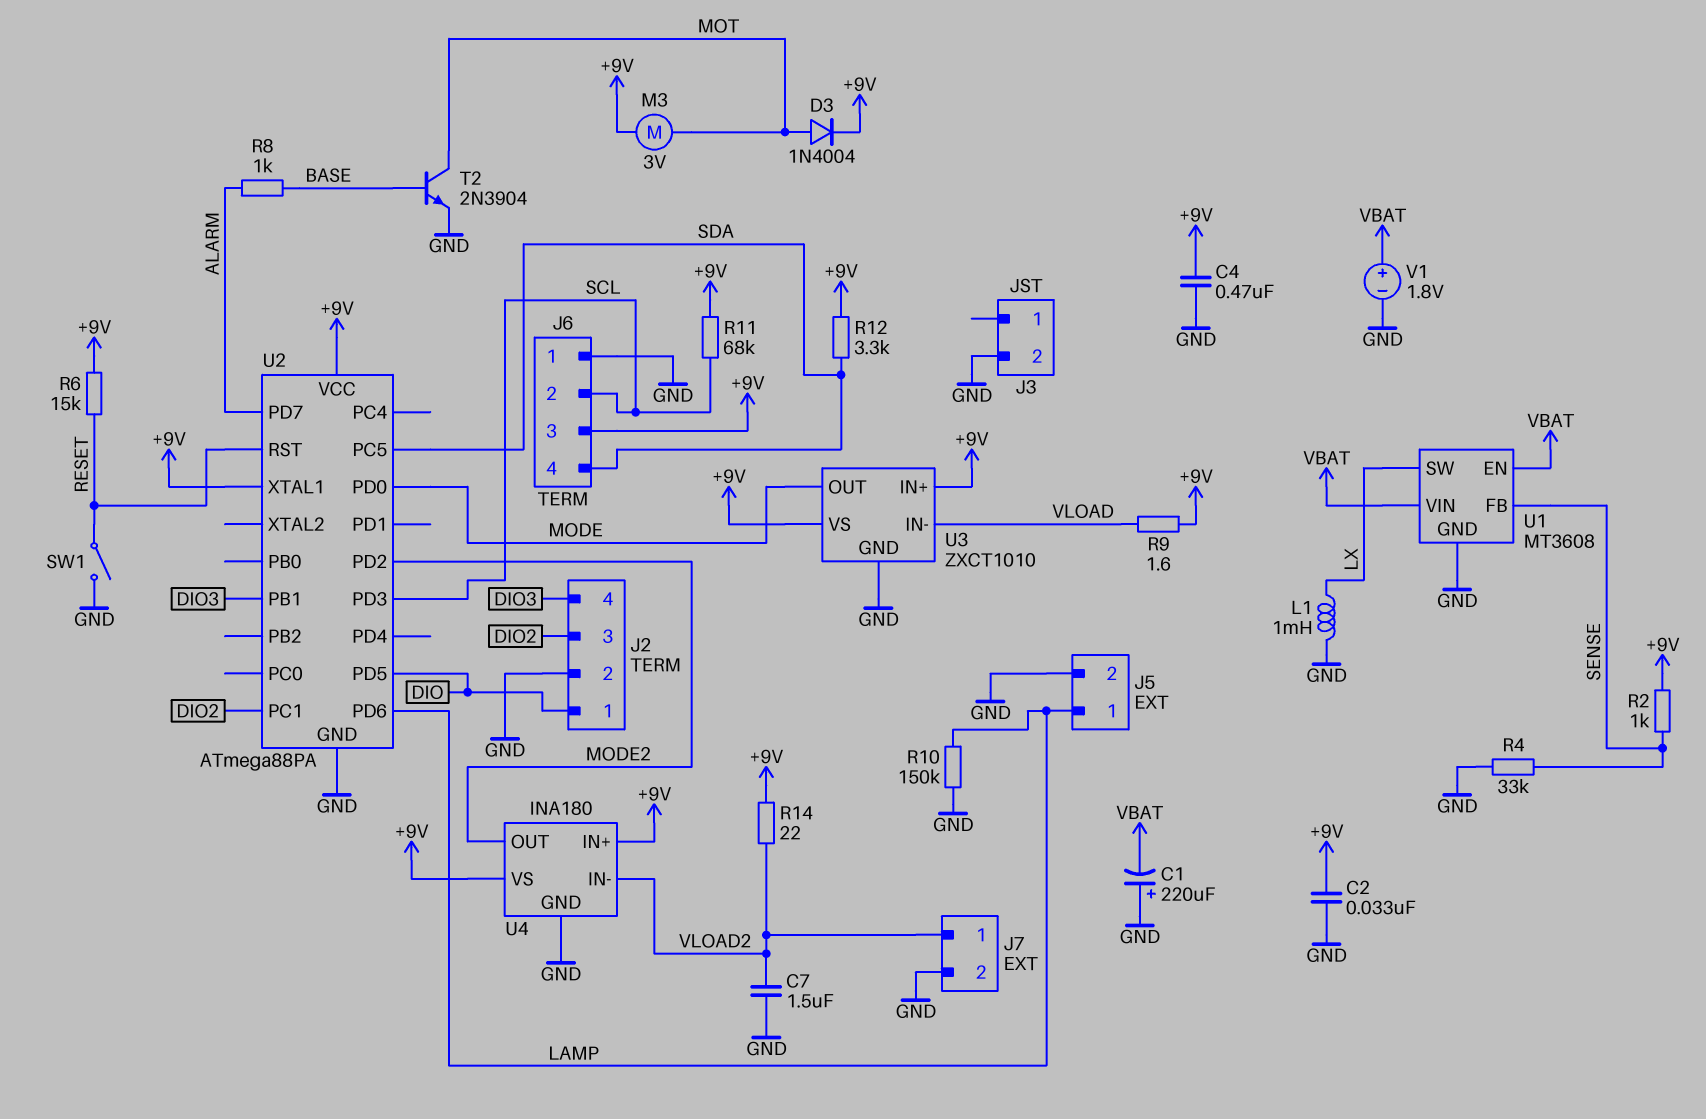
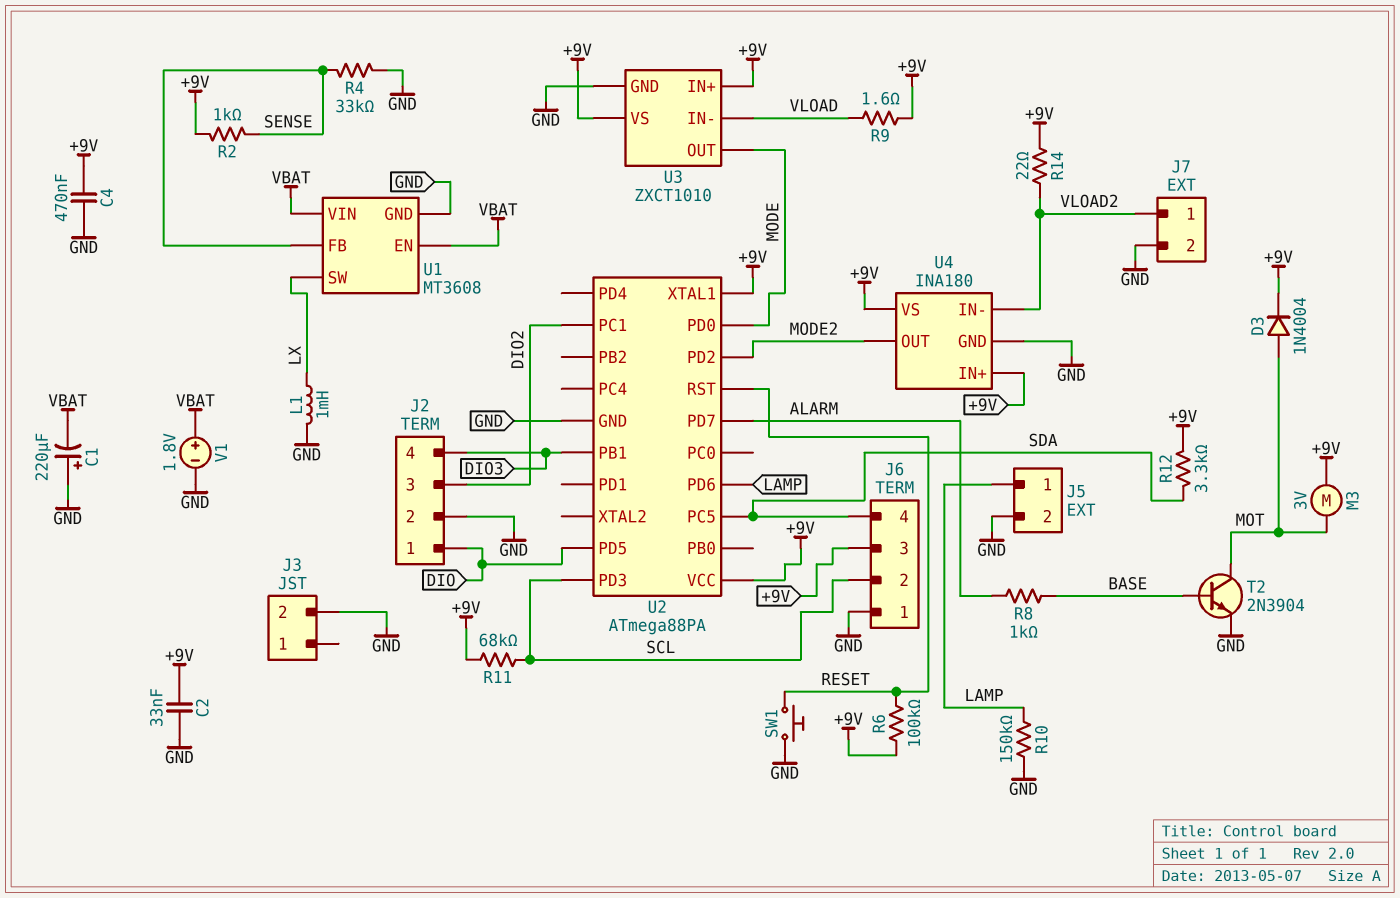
C7: 1.5uF (GND, VLOAD2) -> none
R6: 15k (+9V, RESET) -> 100k (+9V, RESET)
SW1: switch (GND, RESET) -> button (GND, RESET)

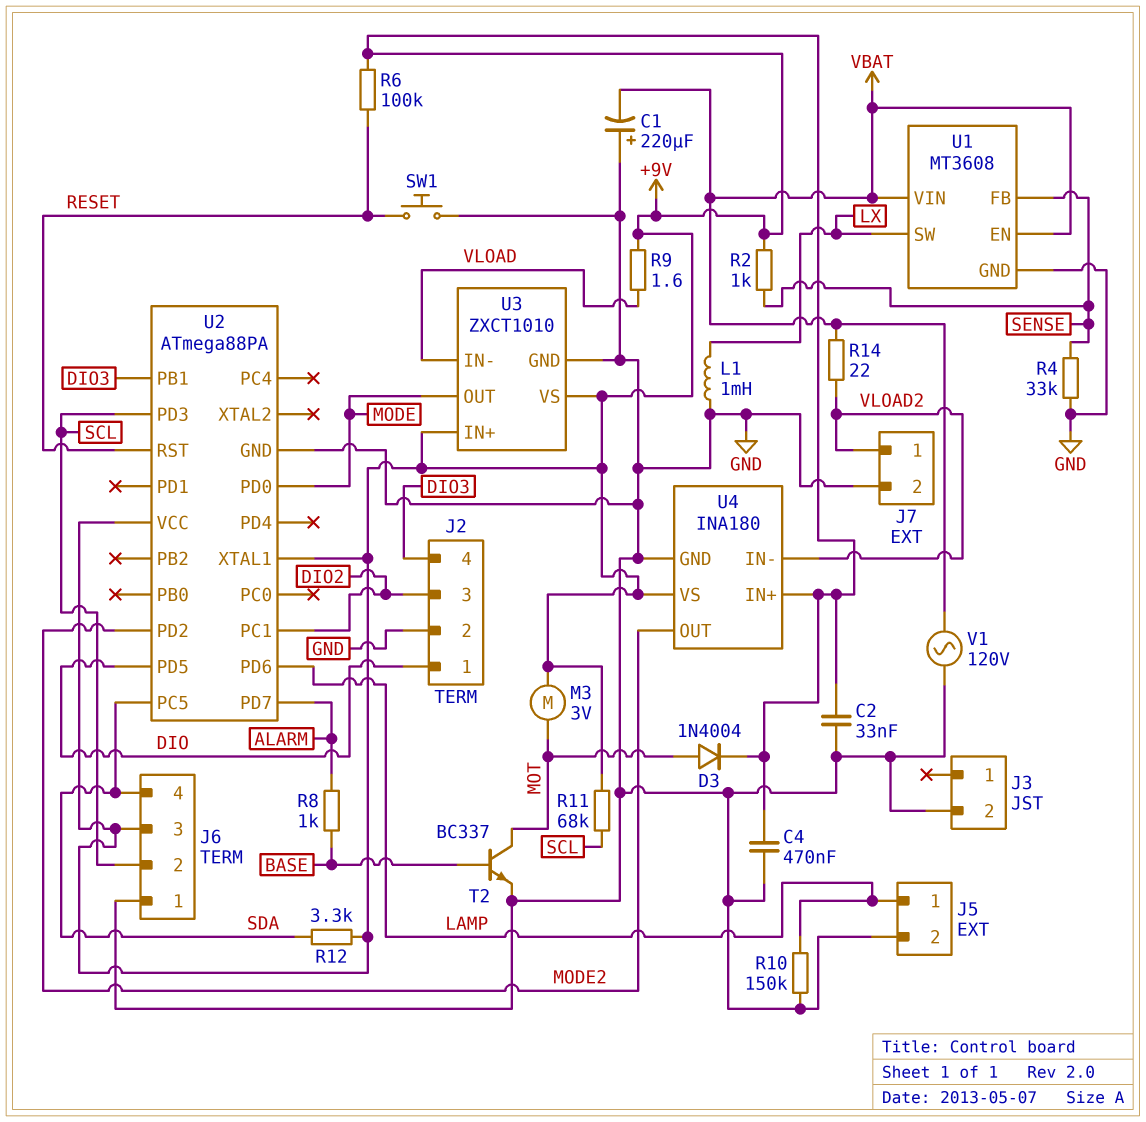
R14: 22 (+9V, VLOAD2) -> 22 (VBAT, VLOAD2)
T2: NPN 2N3904 (B BASE, C MOT, E GND) -> NPN BC337 (B BASE, C MOT, E GND)
V1: 1.8V (plus VBAT, minus GND) -> AC 120V (GND, VBAT)

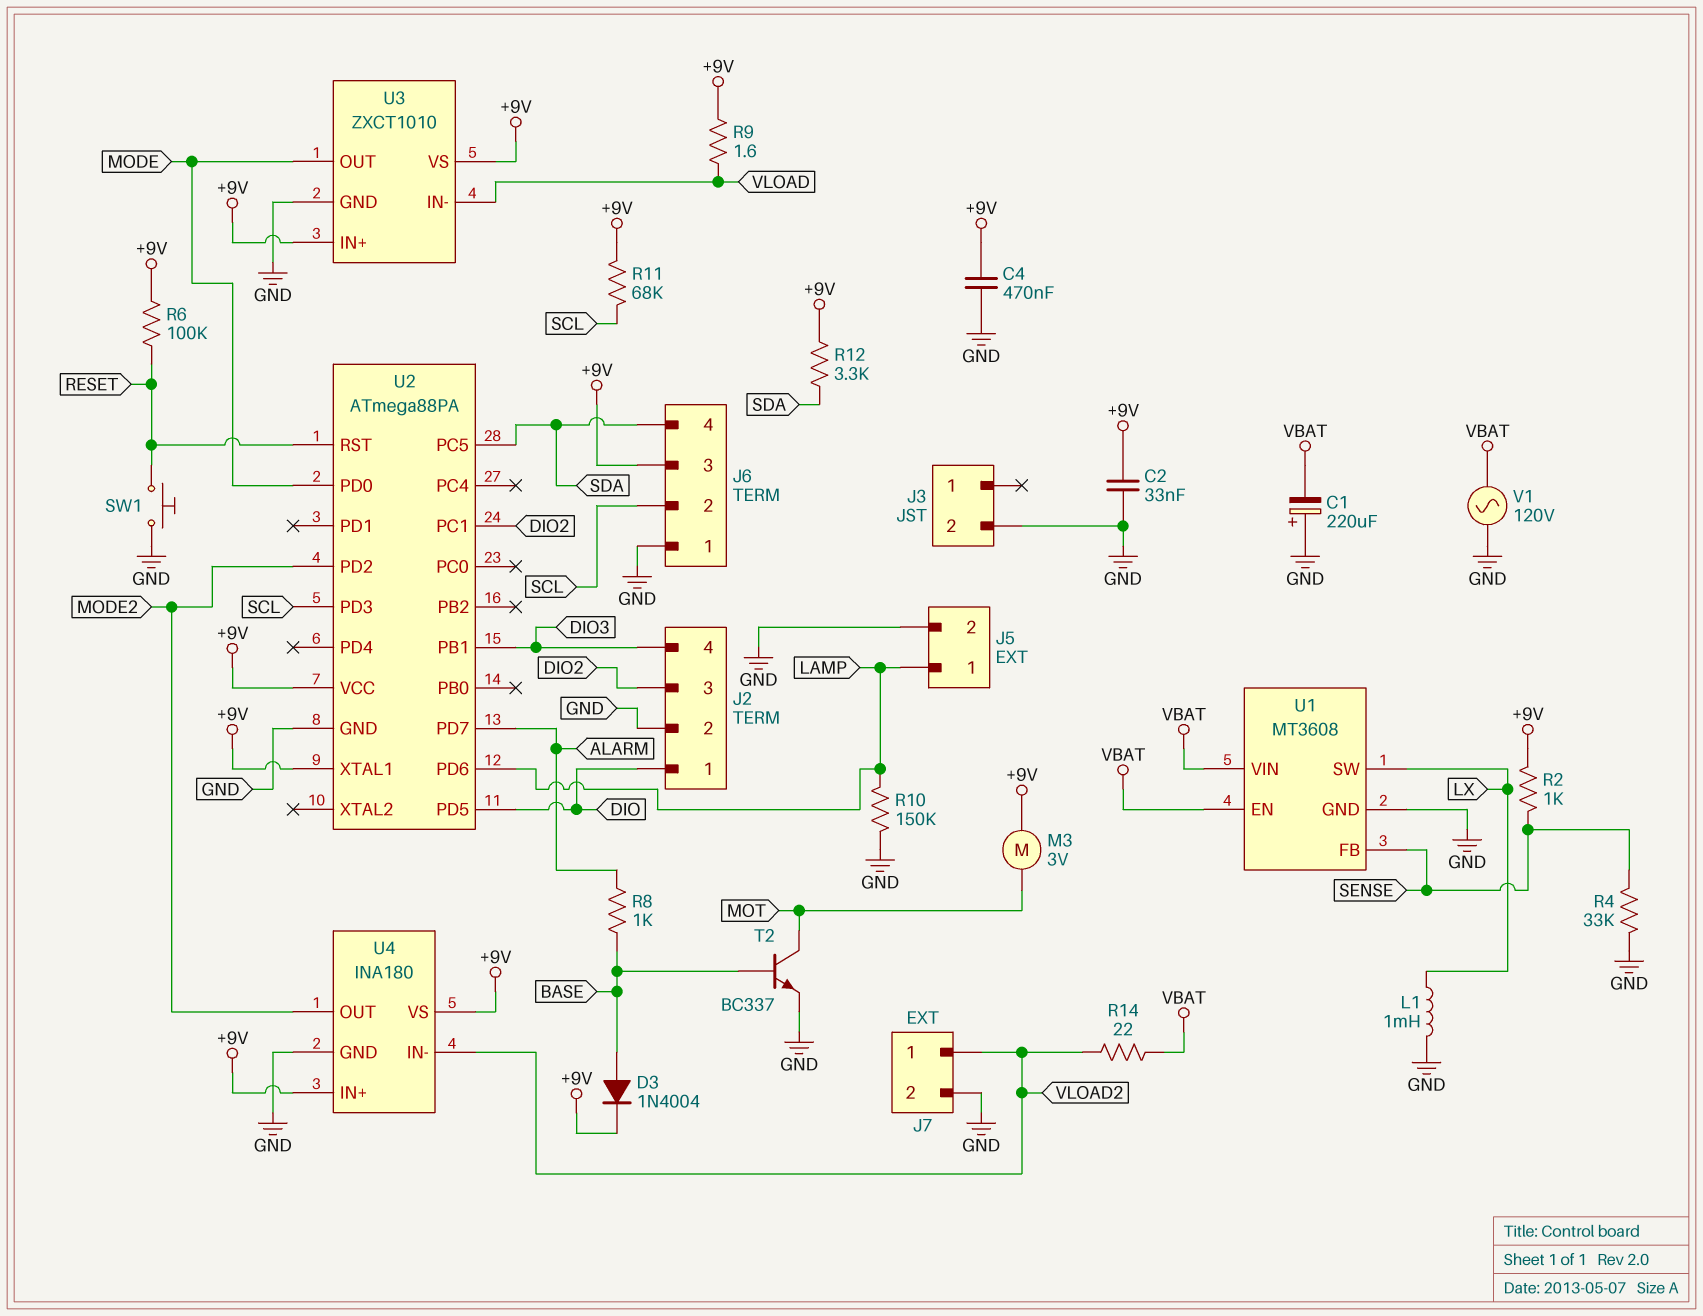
D3: diode 1N4004 (A MOT, K +9V) -> diode 1N4004 (A BASE, K +9V)

